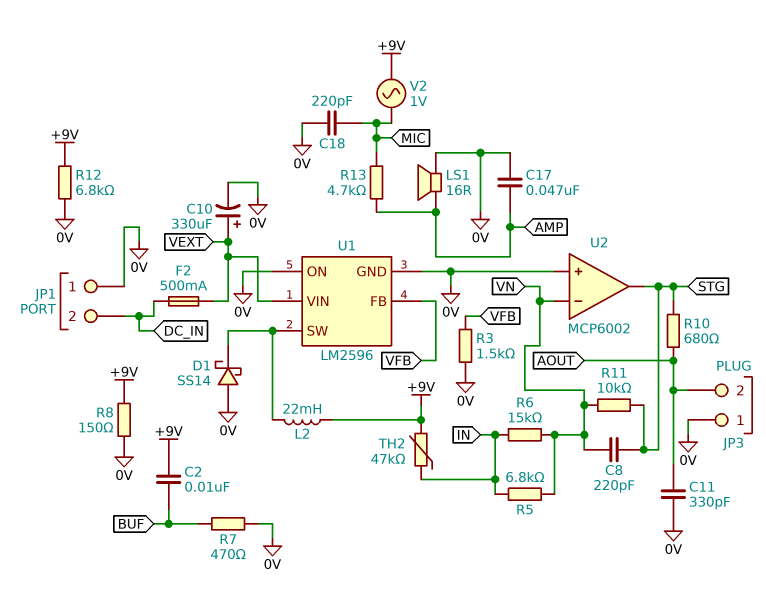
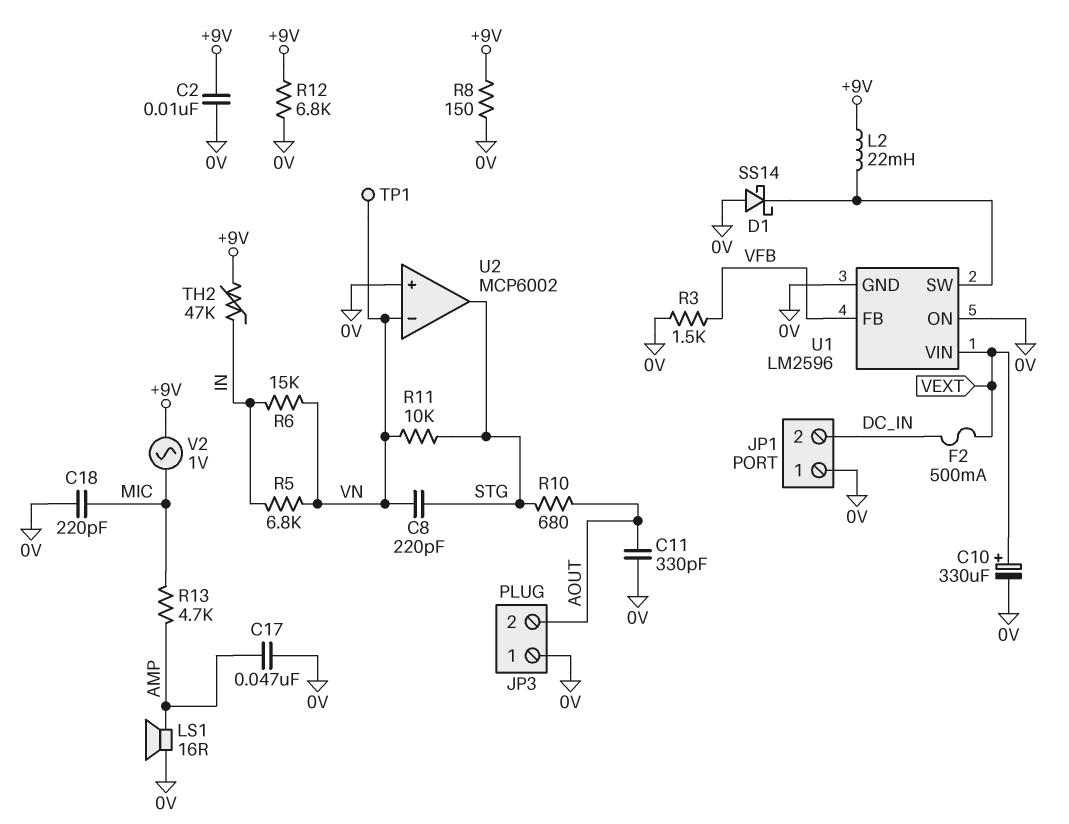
C2: 10nF (+9V, BUF) -> 10nF (+9V, 0V)
R7: 470 (0V, BUF) -> none
TP1: none -> test point (VN)

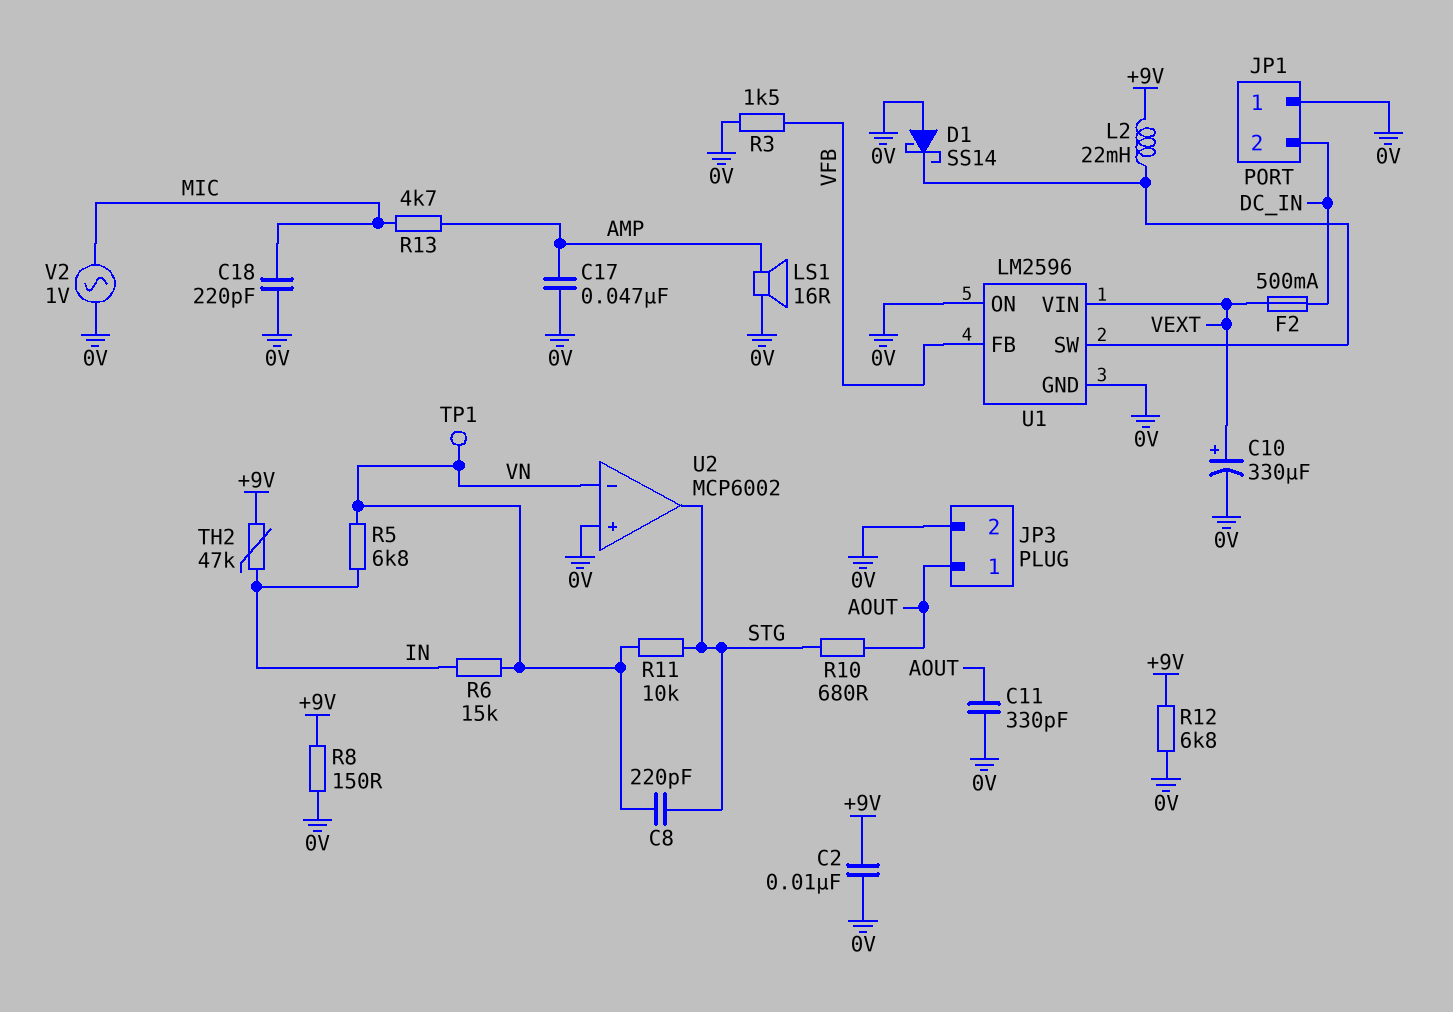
JP3 pin 1: 0V -> AOUT
JP3 pin 2: AOUT -> 0V
V2: AC 1V (+9V, MIC) -> AC 1V (0V, MIC)

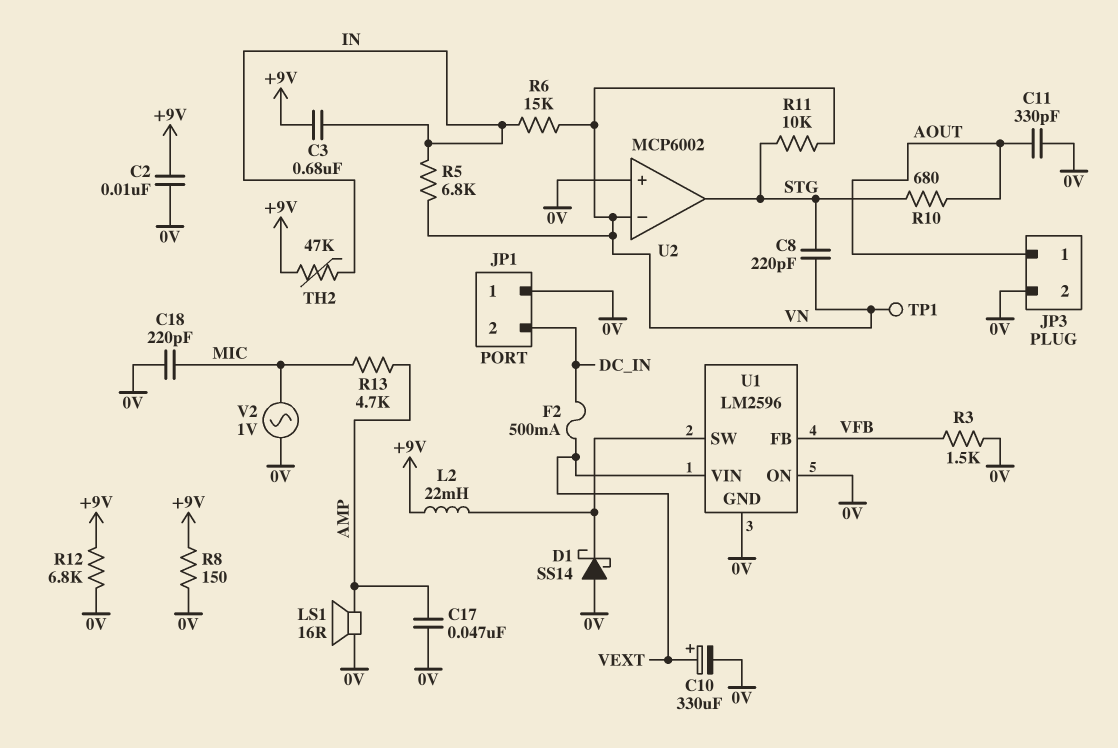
C3: none -> 680nF (+9V, IN)

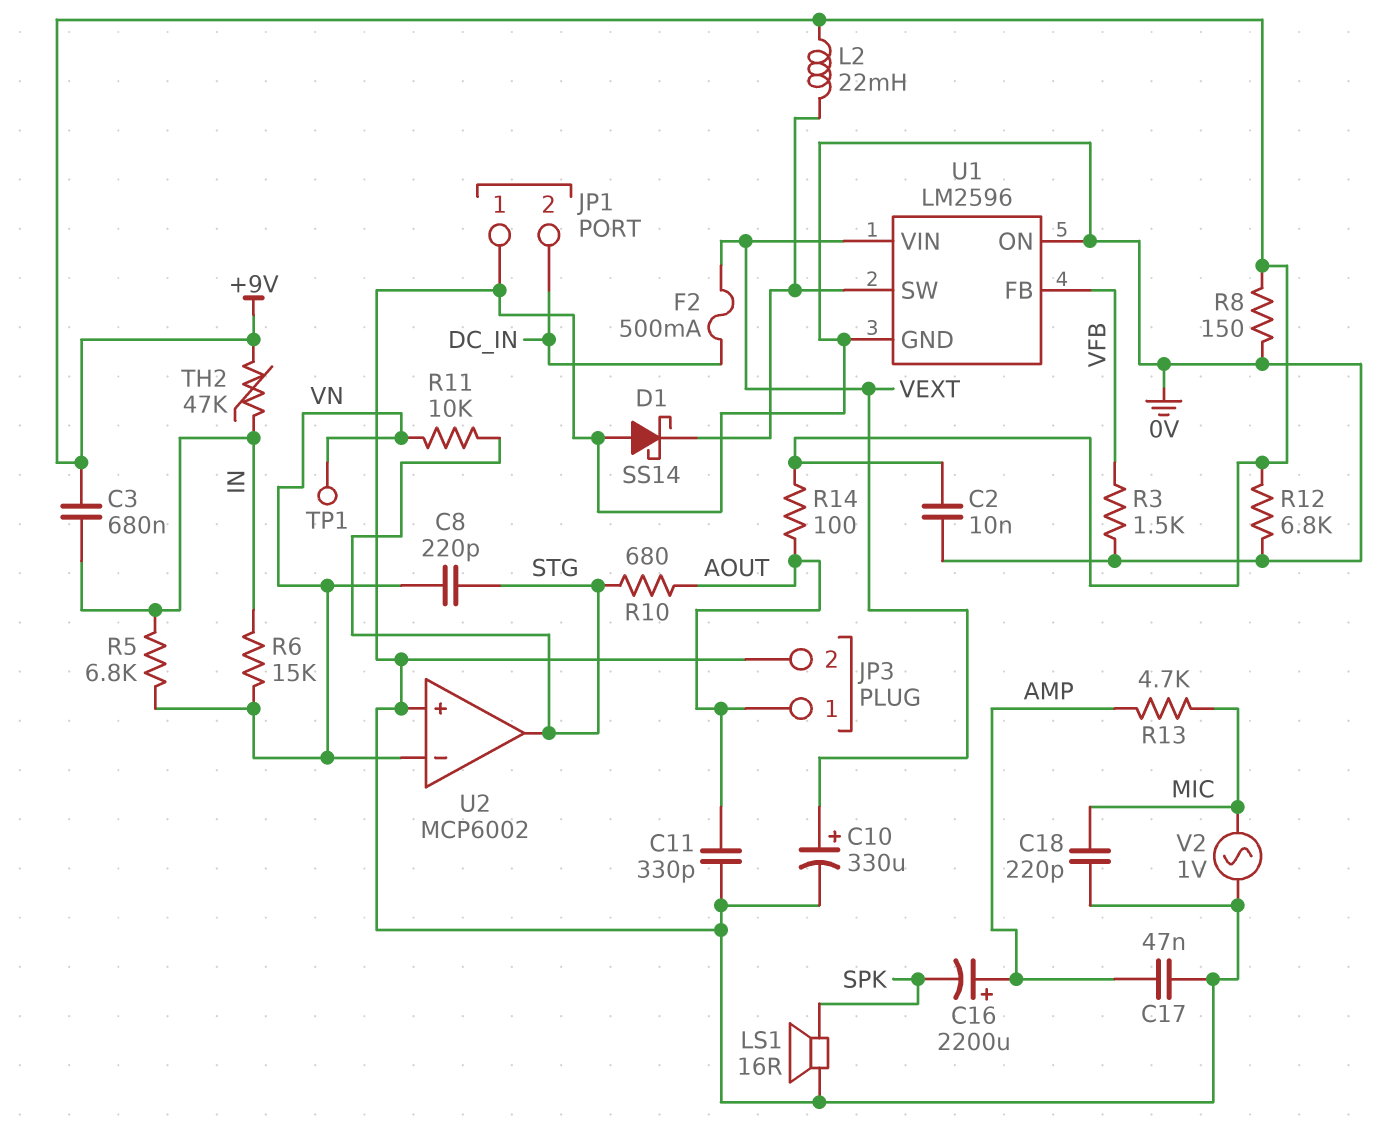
C16: none -> 2200uF (plus AMP, minus SPK)
LS1: speaker 16R (0V, AMP) -> speaker 16R (0V, SPK)
R14: none -> 100 (+9V, AOUT)

